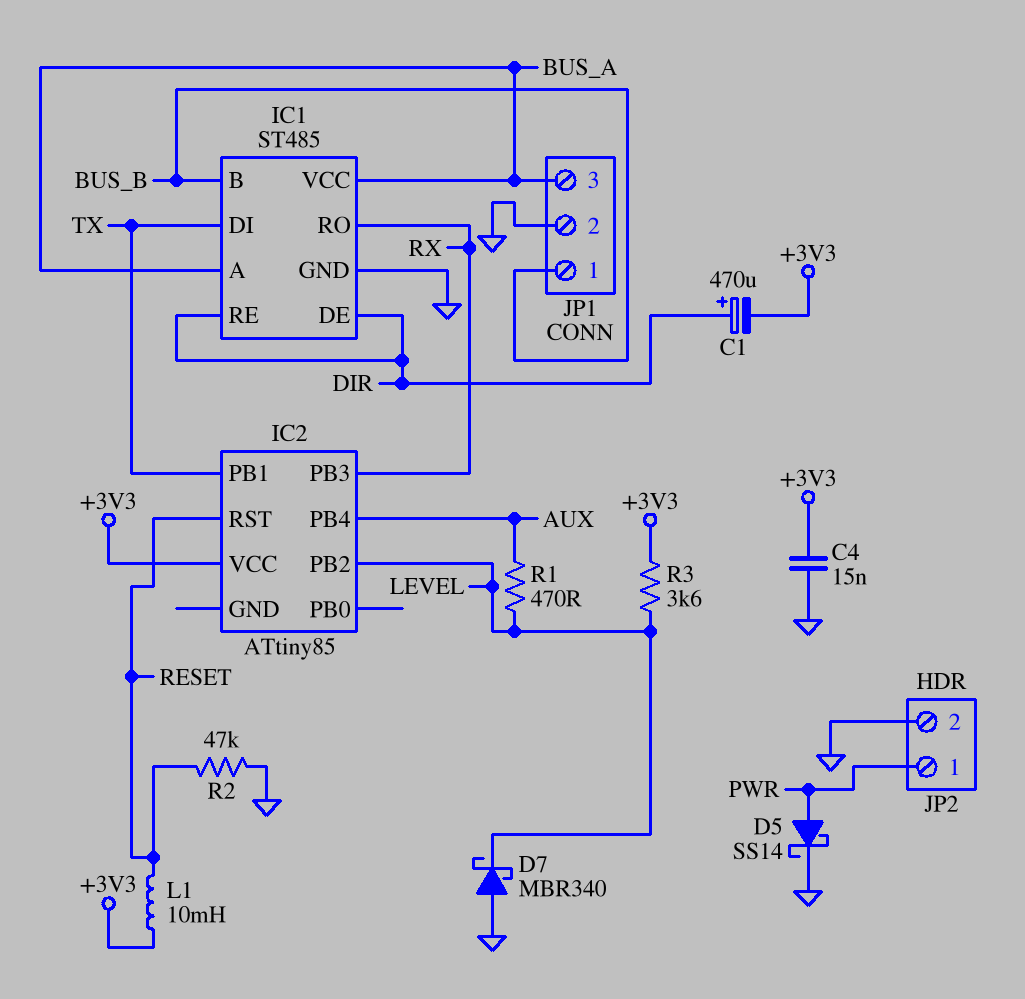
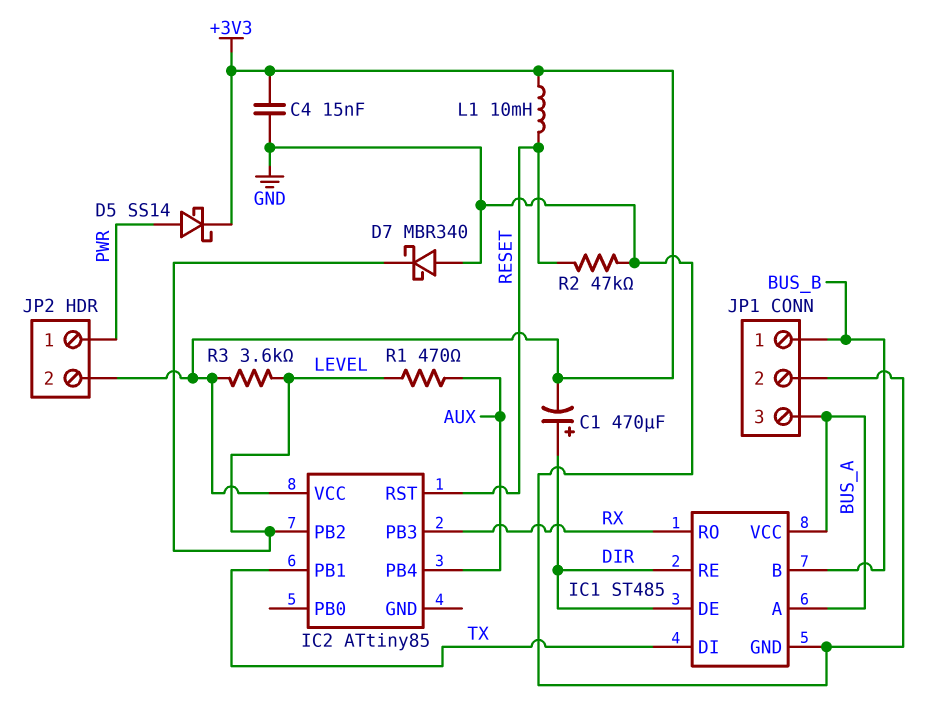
D5: schottky SS14 (A PWR, K GND) -> schottky SS14 (A PWR, K +3V3)
JP2 pin 2: GND -> +3V3

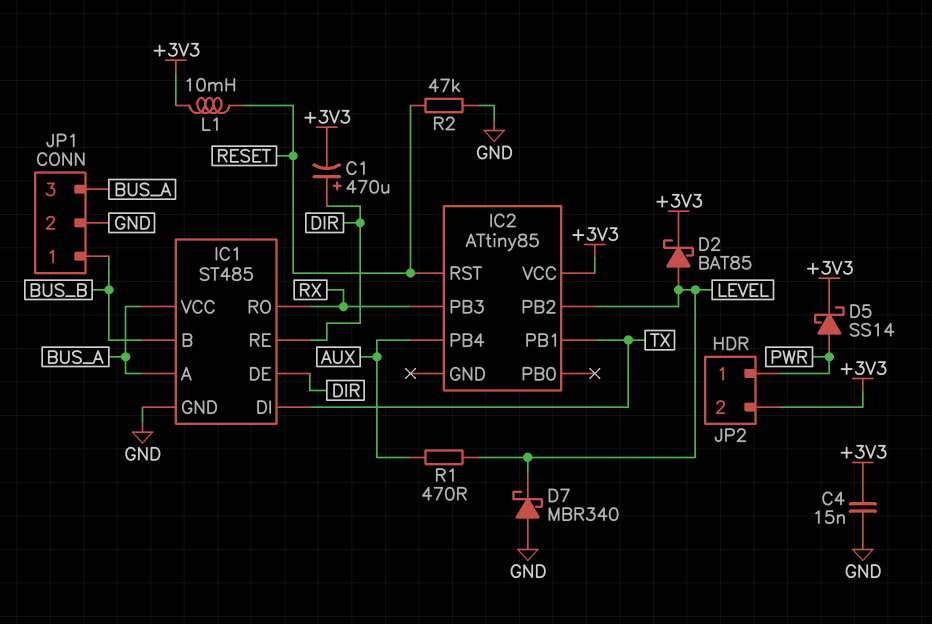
D2: none -> schottky BAT85 (A LEVEL, K +3V3)
R3: 3.6k (+3V3, LEVEL) -> none

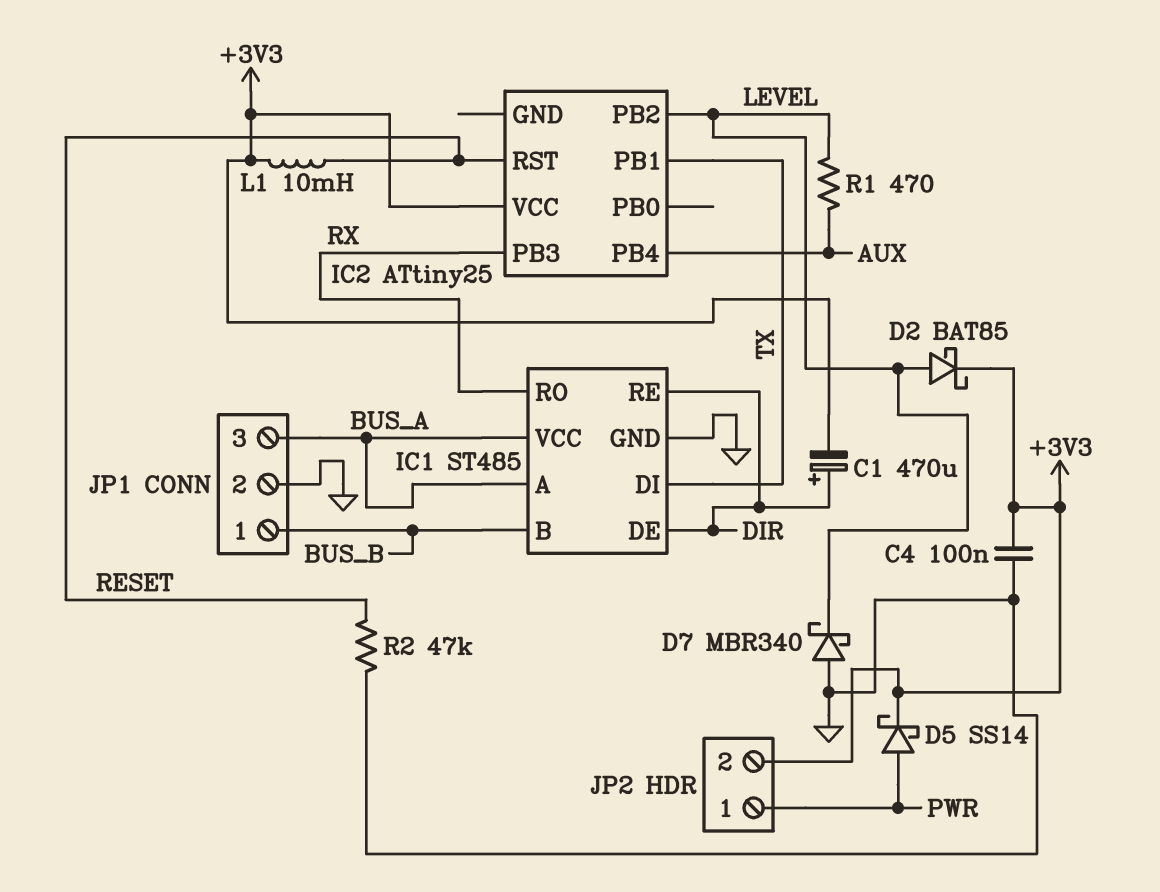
C4: 15nF (+3V3, GND) -> 100nF (+3V3, GND)
IC2: ATtiny85 -> ATtiny25

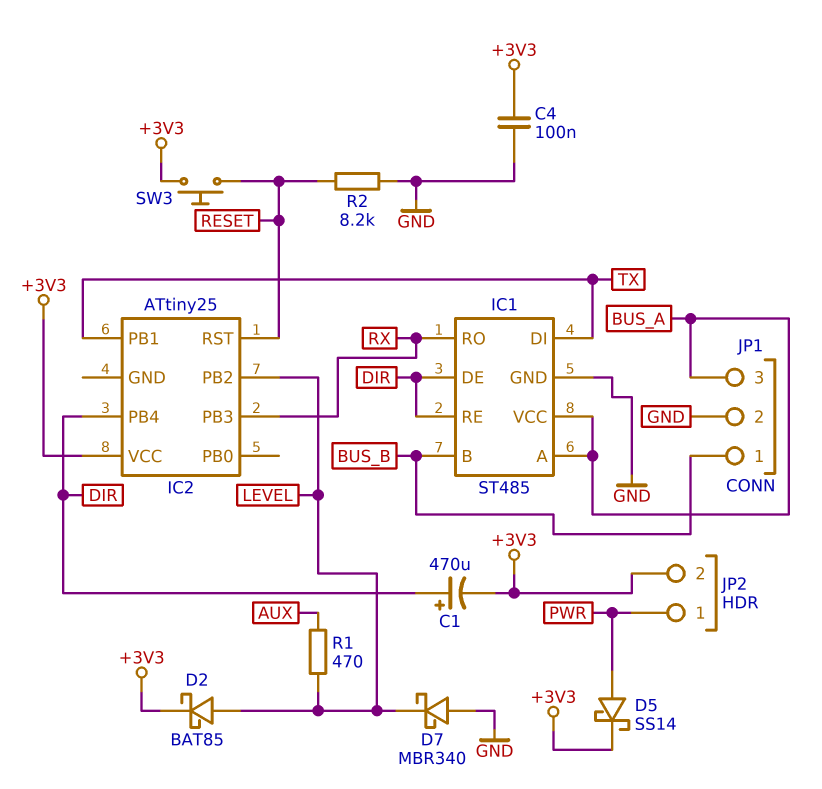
IC2 pin PB4: AUX -> DIR
L1: 10mH (+3V3, RESET) -> none
R2: 47k (GND, RESET) -> 8.2k (GND, RESET)
SW3: none -> button (+3V3, RESET)

